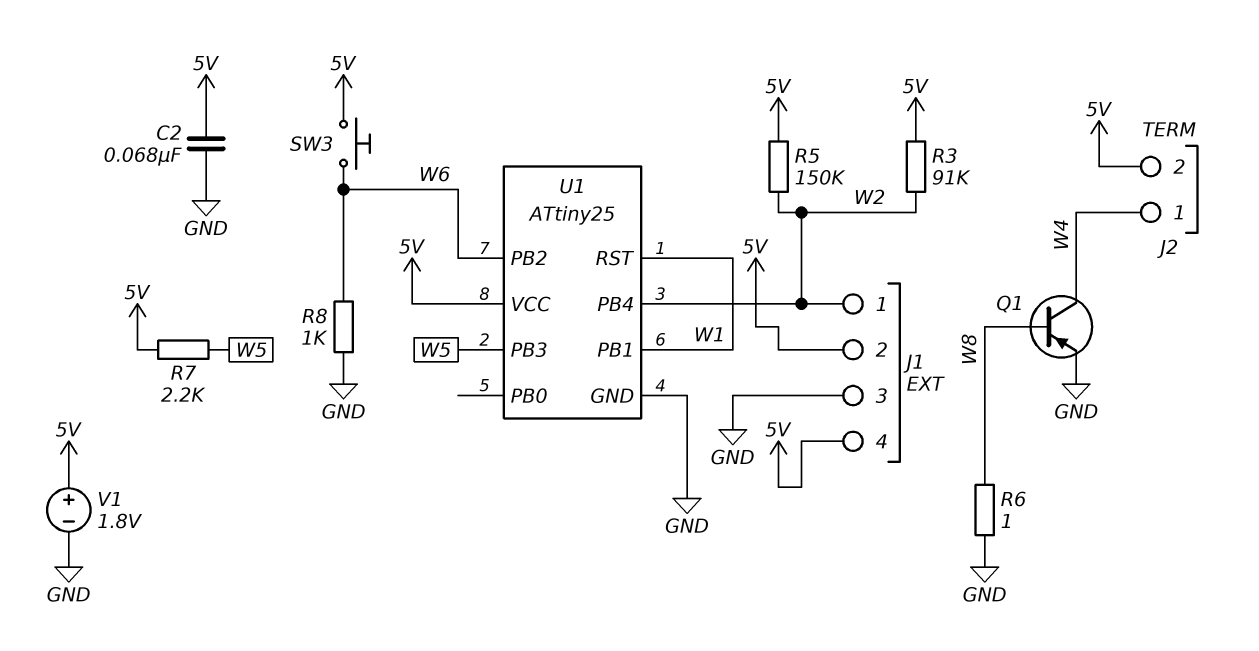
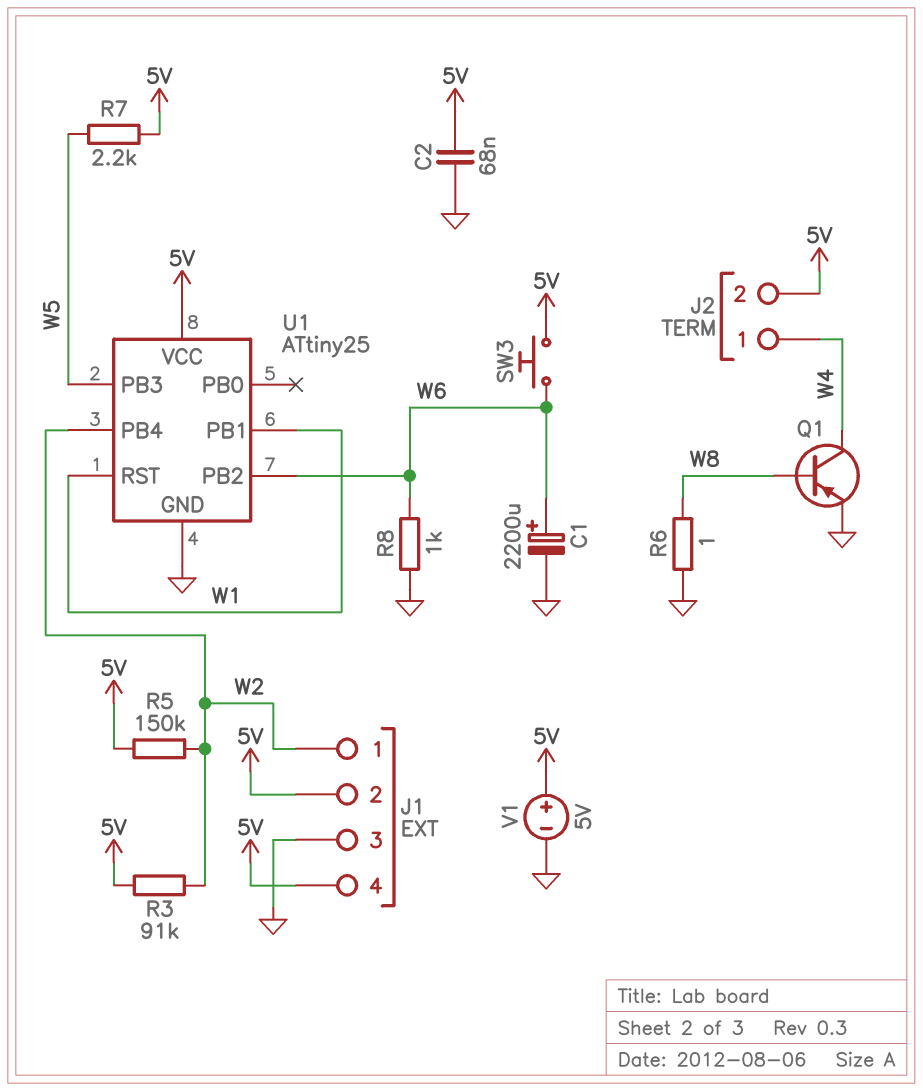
C1: none -> 2200uF (plus W6, minus GND)
V1: 1.8V (plus 5V, minus GND) -> 5V (plus 5V, minus GND)

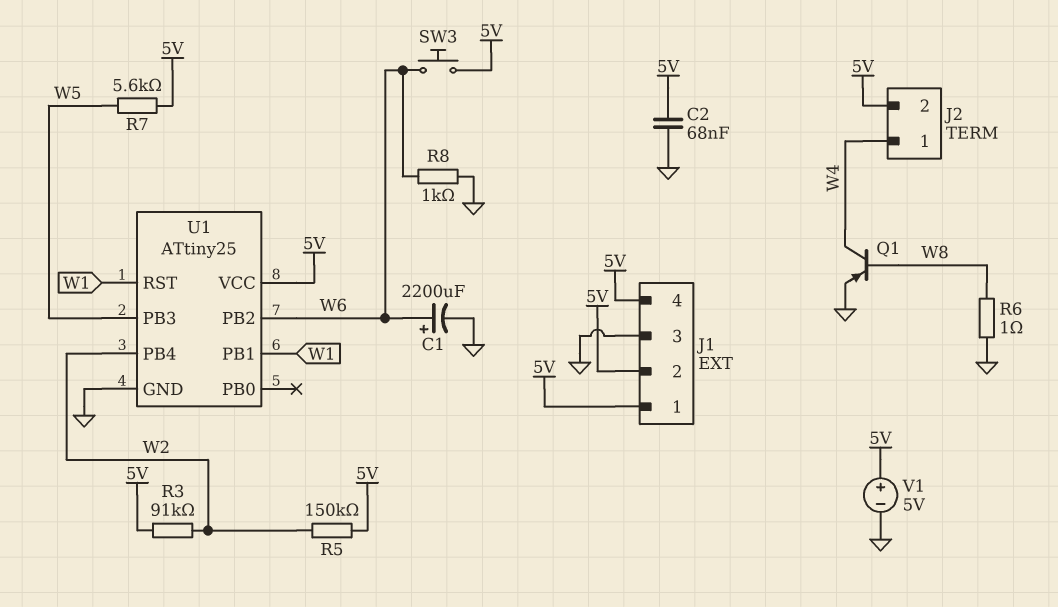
J1 pin 1: W2 -> 5V
R7: 2.2k (5V, W5) -> 5.6k (5V, W5)

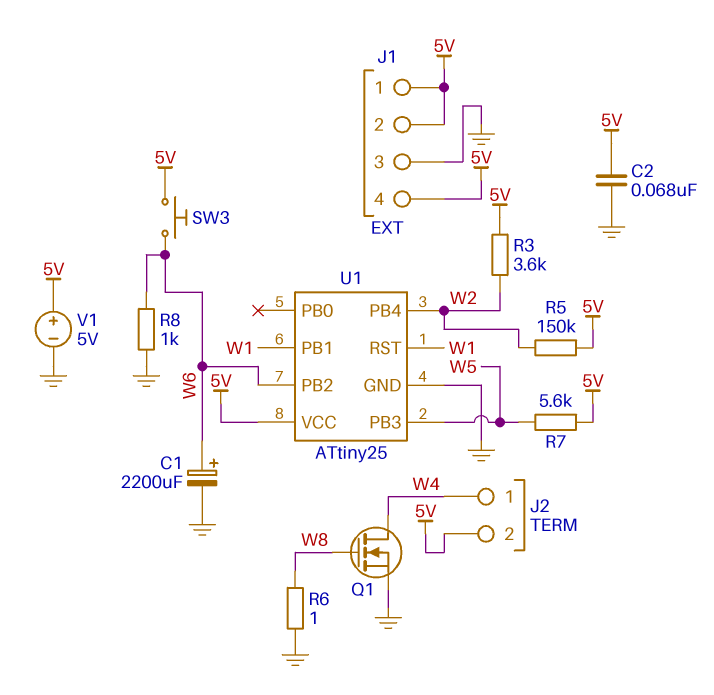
Q1: PNP (B W8, C W4, E GND) -> NMOS (G W8, D W4, S GND)
R3: 91k (5V, W2) -> 3.6k (5V, W2)

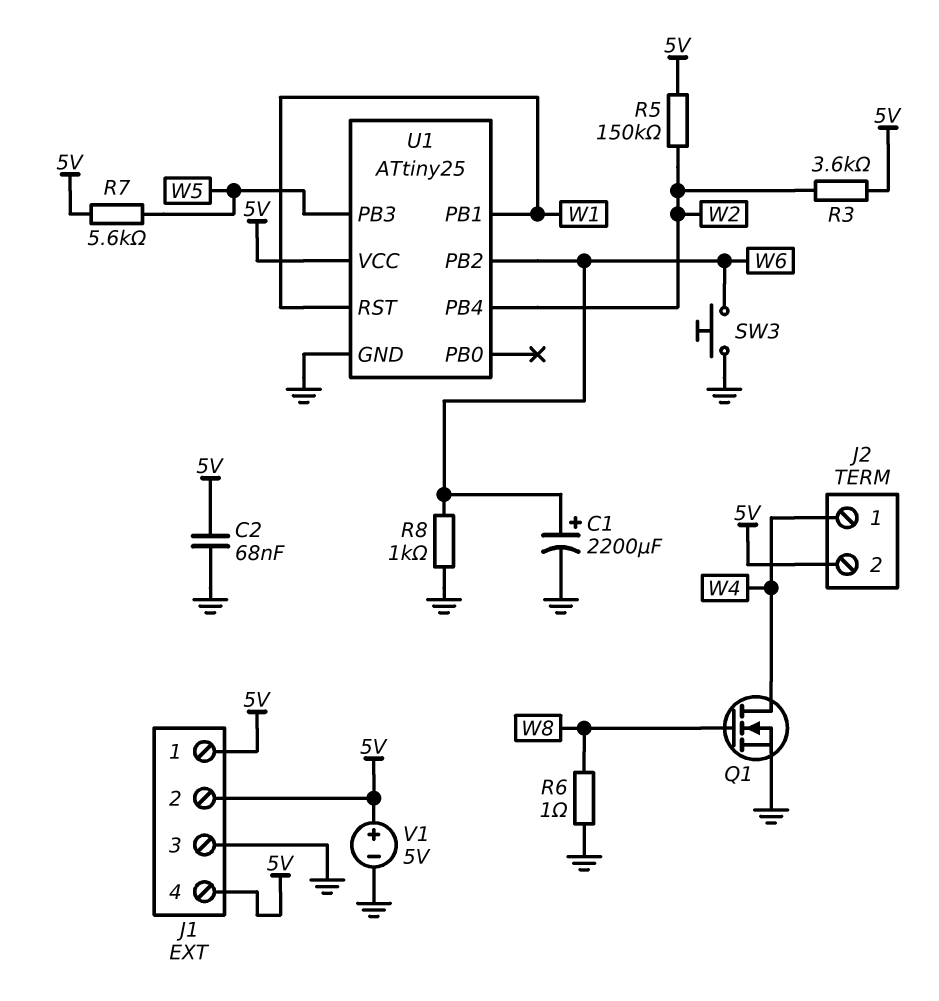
SW3: button (5V, W6) -> button (GND, W6)

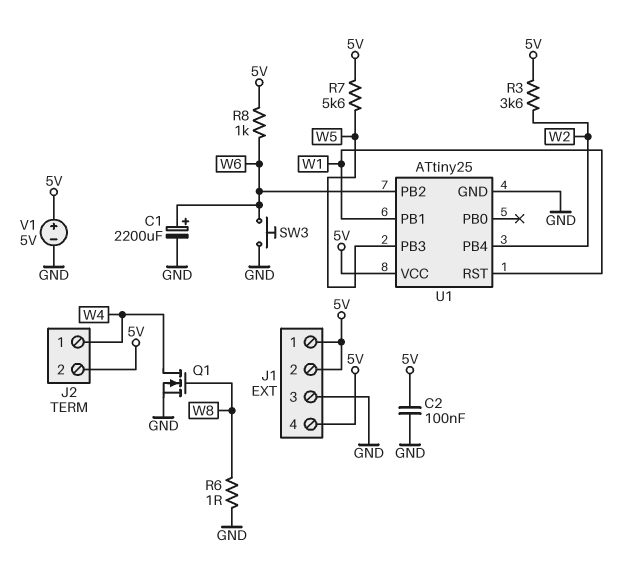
C2: 68nF (5V, GND) -> 100nF (5V, GND)
R5: 150k (5V, W2) -> none
R8: 1k (GND, W6) -> 1k (5V, W6)

